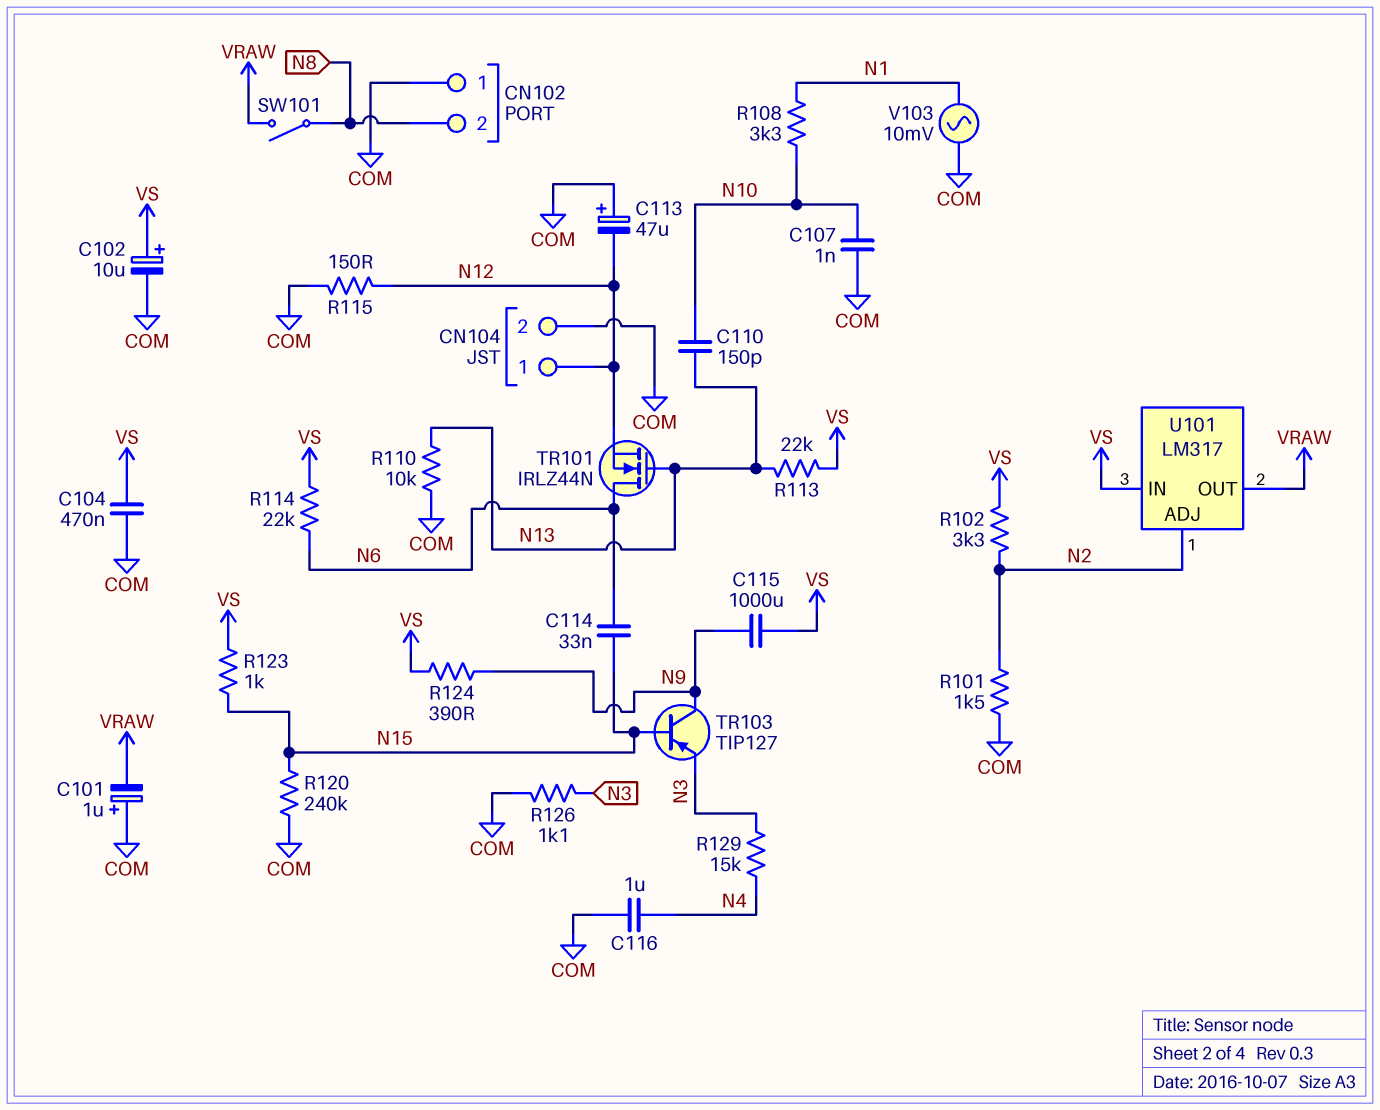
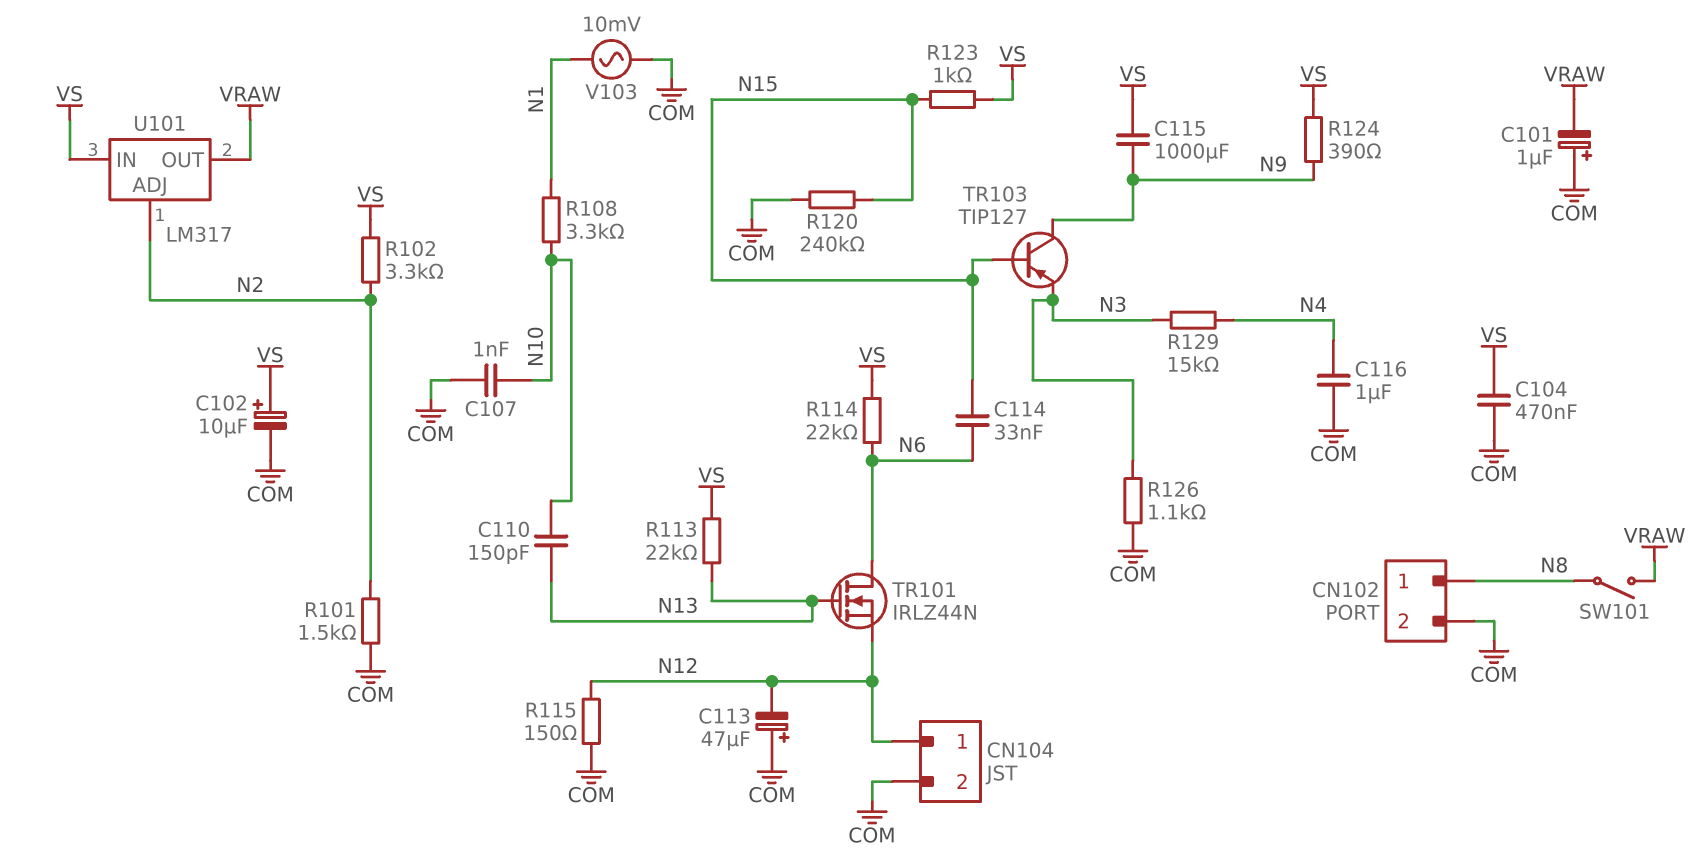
CN102 pin 1: COM -> N8
CN102 pin 2: N8 -> COM
R110: 10k (COM, N13) -> none

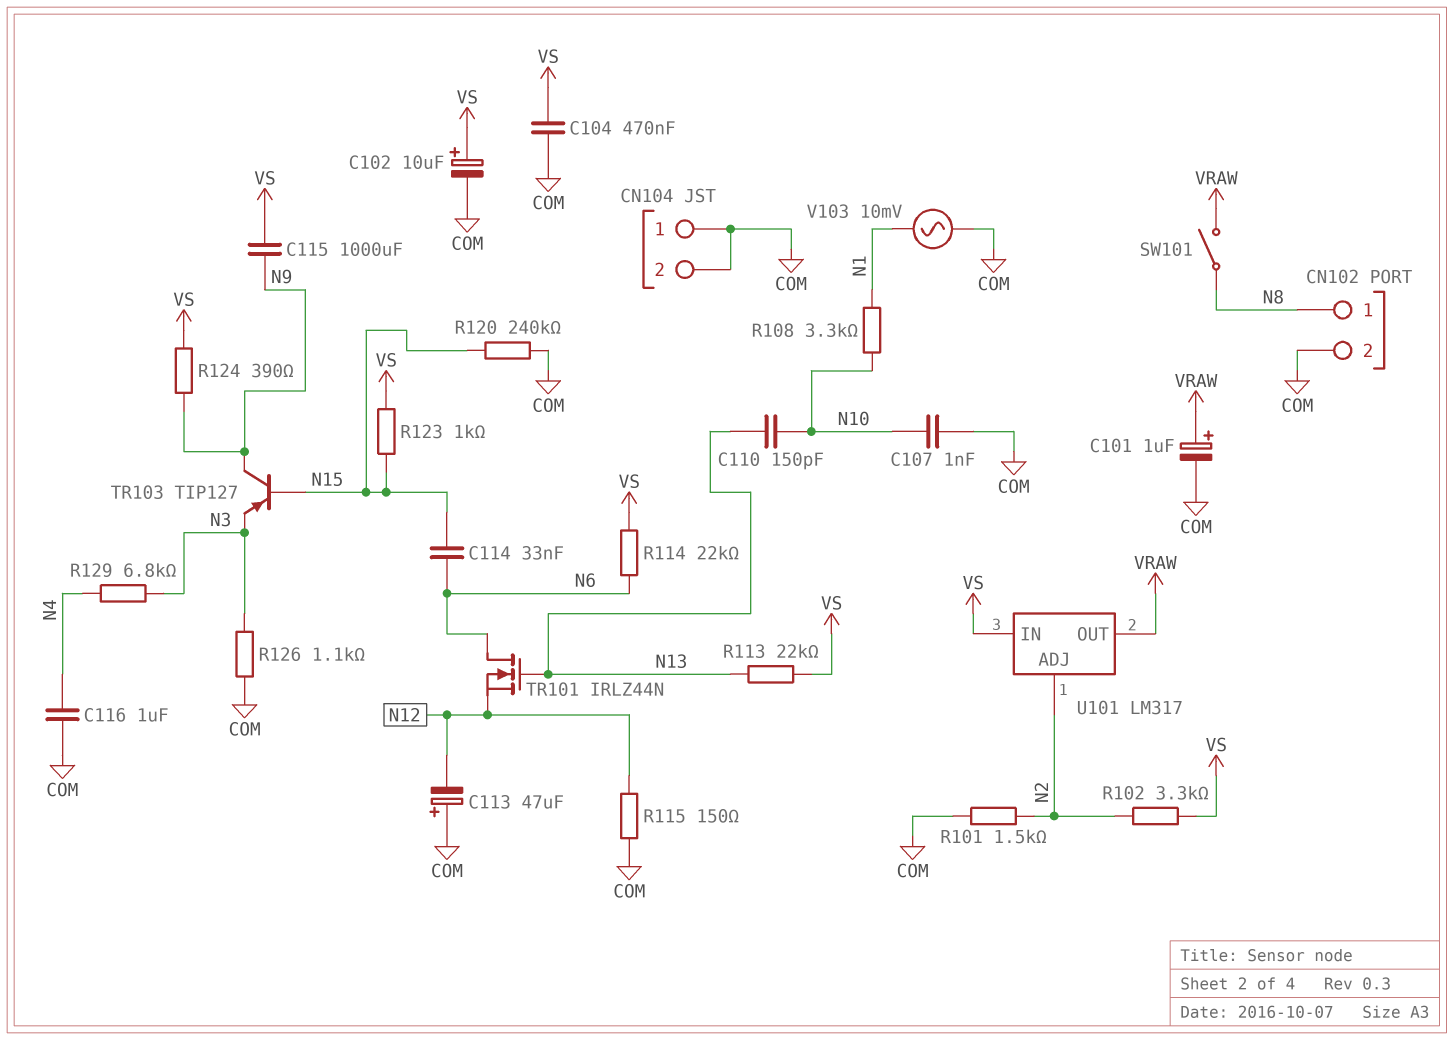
C101: 1uF (plus COM, minus VRAW) -> 1uF (plus VRAW, minus COM)
CN104 pin 1: N12 -> COM
R129: 15k (N3, N4) -> 6.8k (N3, N4)

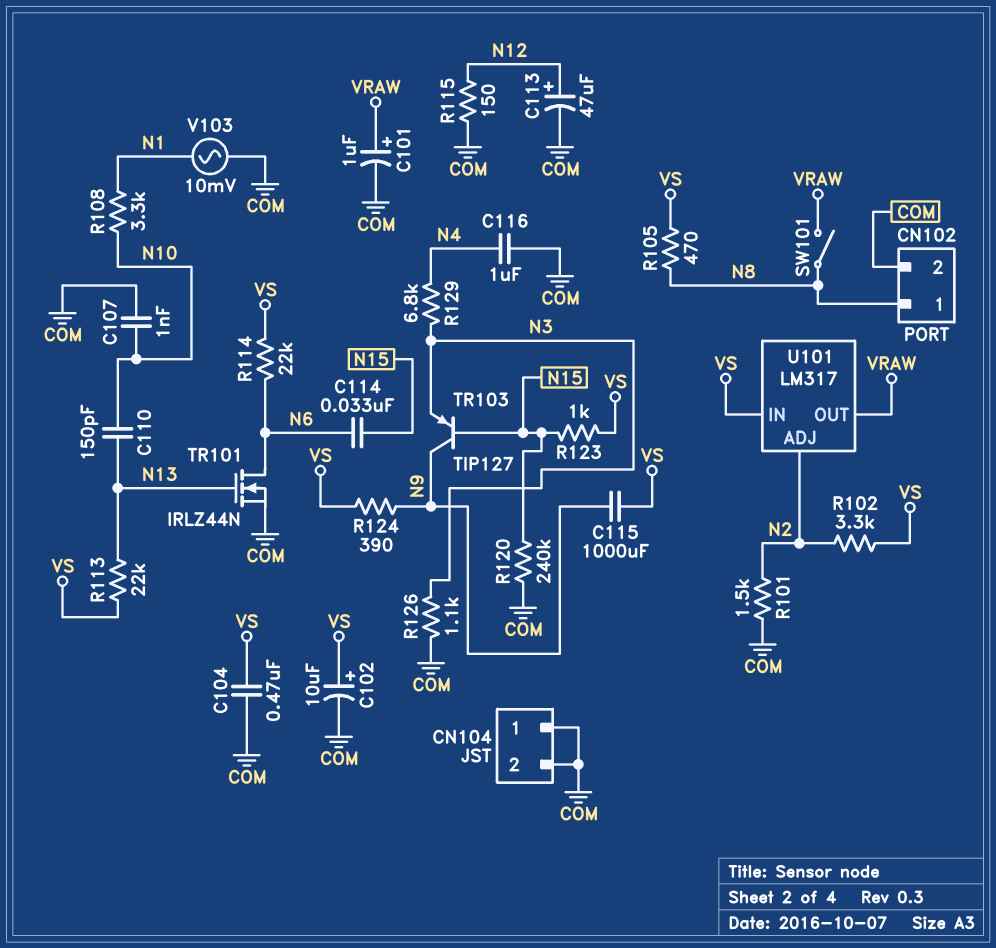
C113: 47uF (plus COM, minus N12) -> 47uF (plus N12, minus COM)
R105: none -> 470 (N8, VS)
TR101: NMOS IRLZ44N (G N13, D N6, S N12) -> NMOS IRLZ44N (G N13, D N6, S COM)

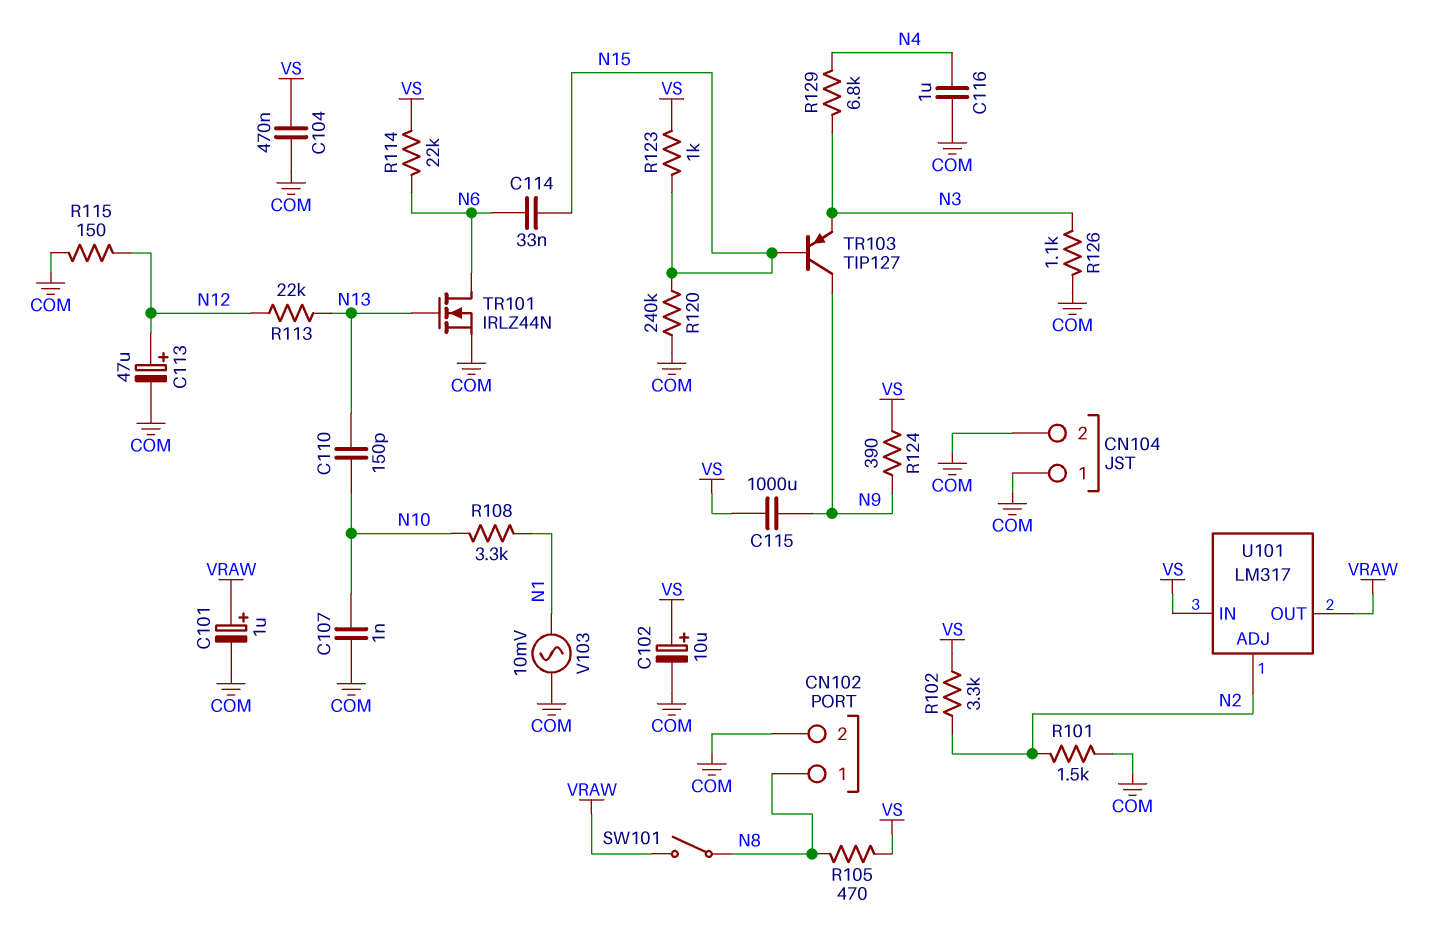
R113: 22k (N13, VS) -> 22k (N12, N13)

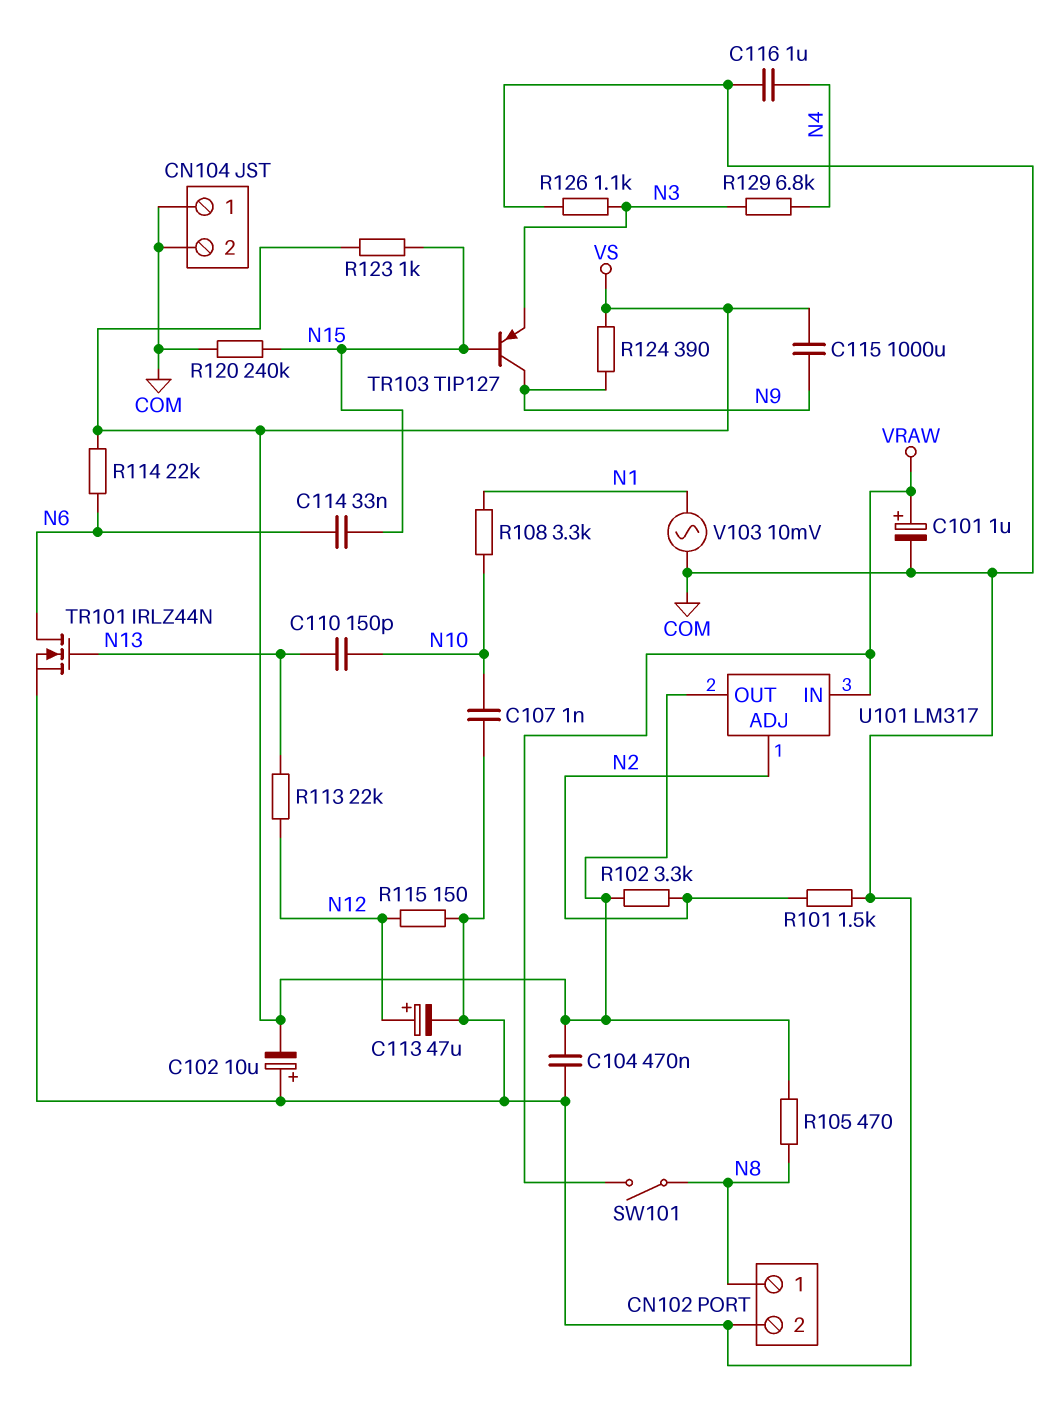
C102: 10uF (plus VS, minus COM) -> 10uF (plus COM, minus VS)
U101 pin IN: VS -> VRAW
U101 pin OUT: VRAW -> VS

